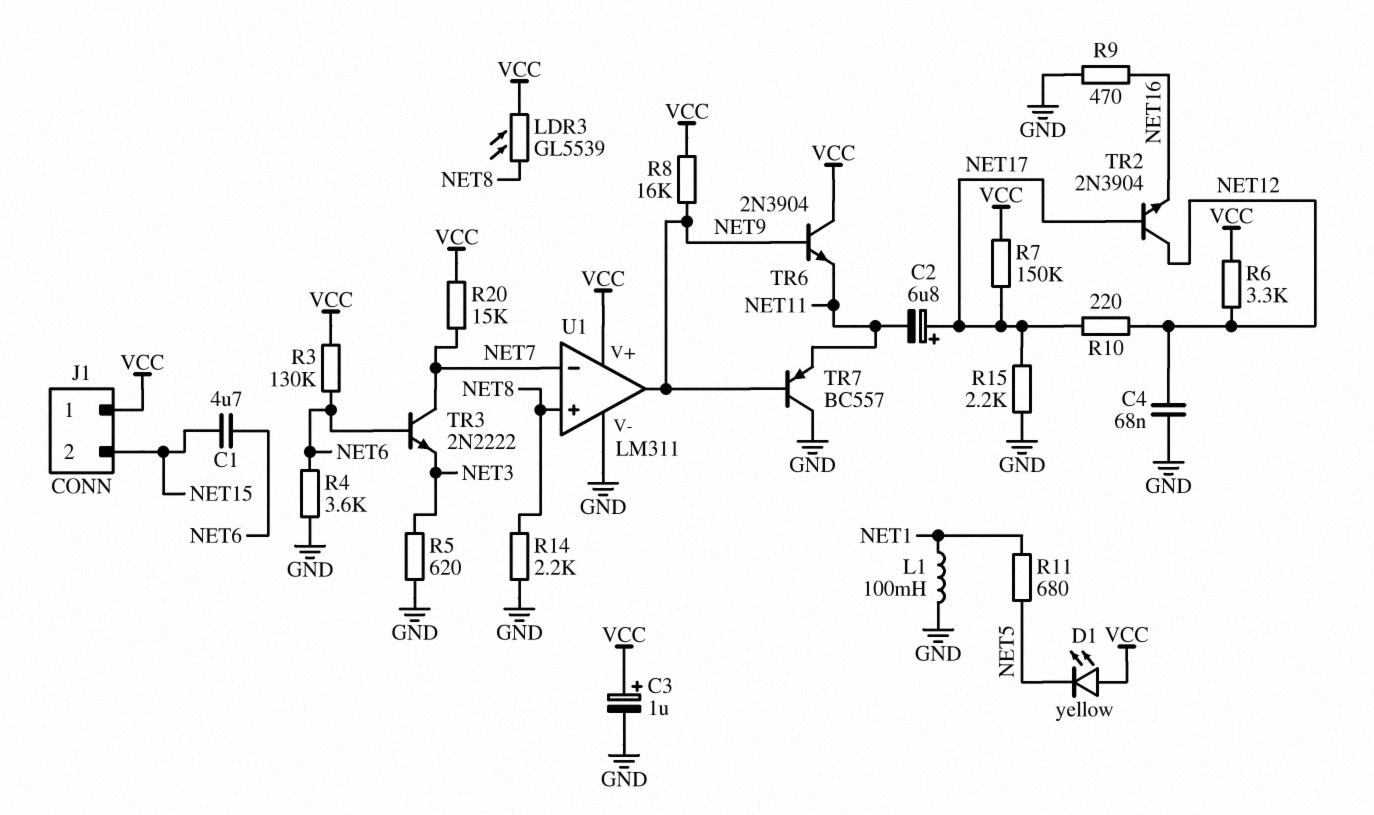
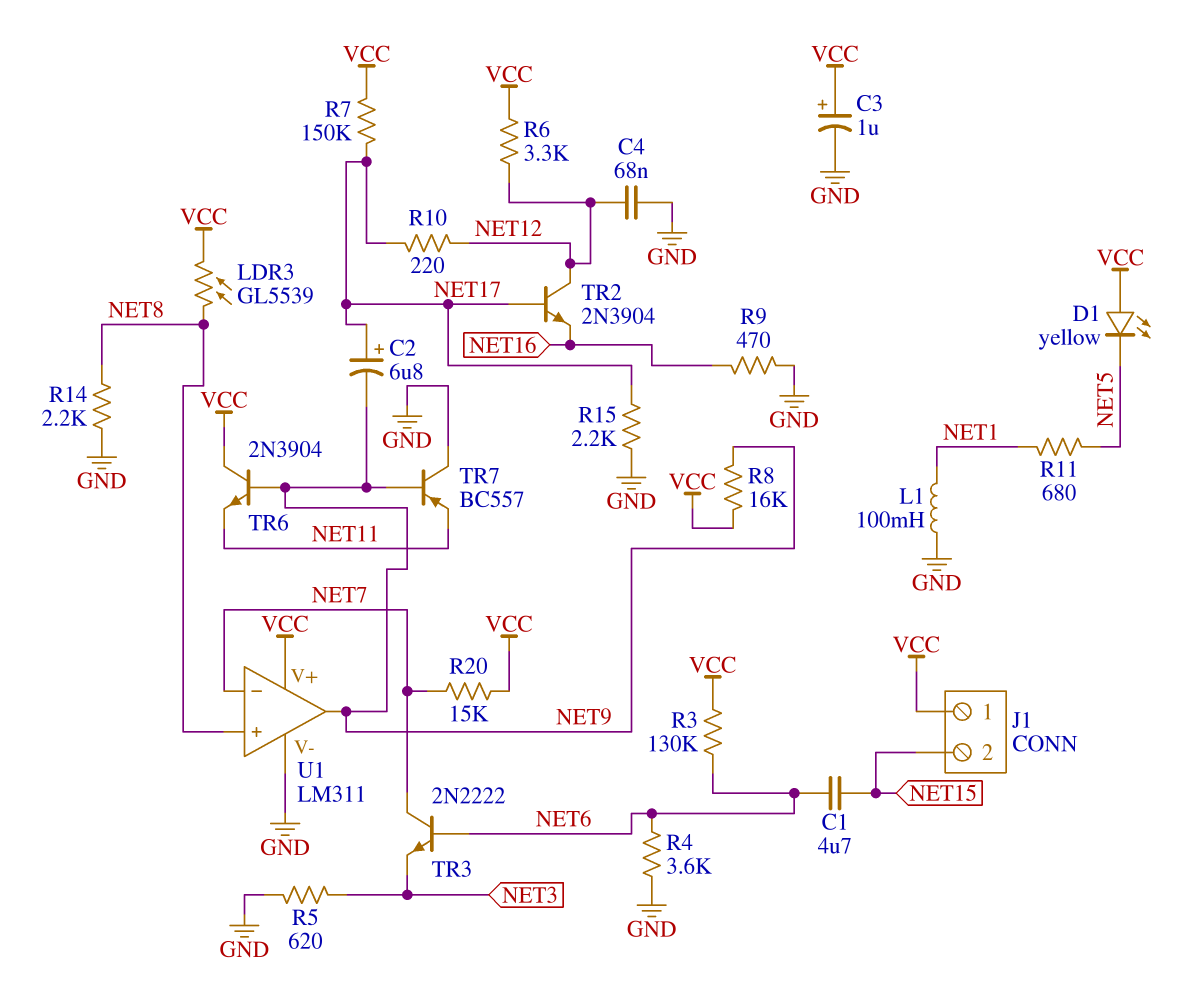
C2: 6.8uF (plus NET17, minus NET11) -> 6.8uF (plus NET17, minus NET9)

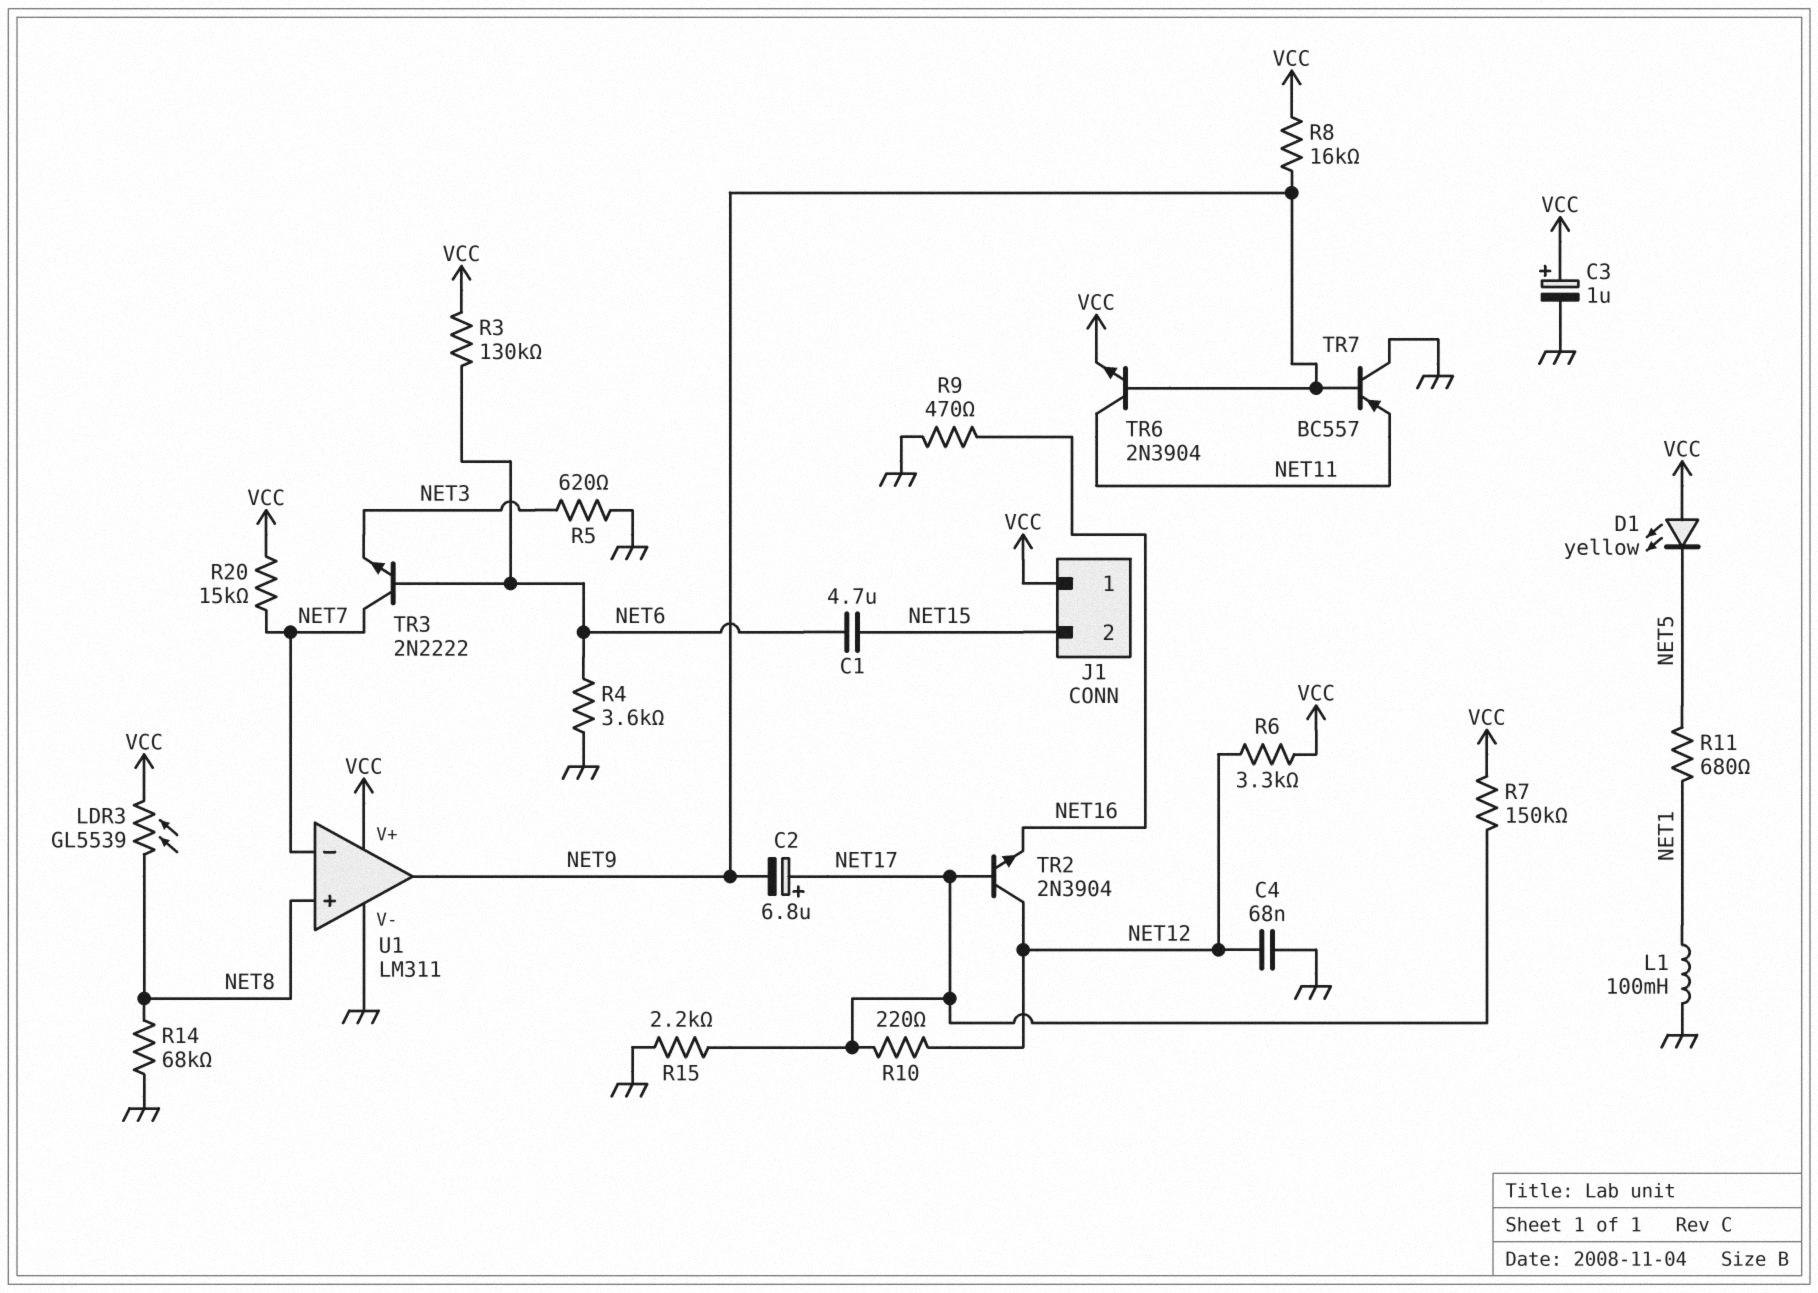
R14: 2.2k (GND, NET8) -> 68k (GND, NET8)
TR6: NPN 2N3904 (B NET9, C VCC, E NET11) -> NPN 2N3904 (B NET9, C NET11, E VCC)

